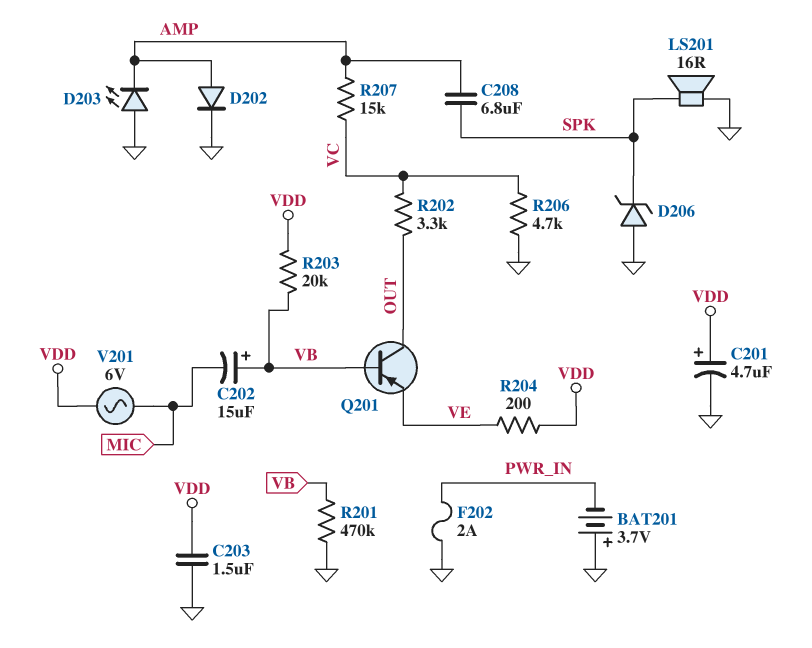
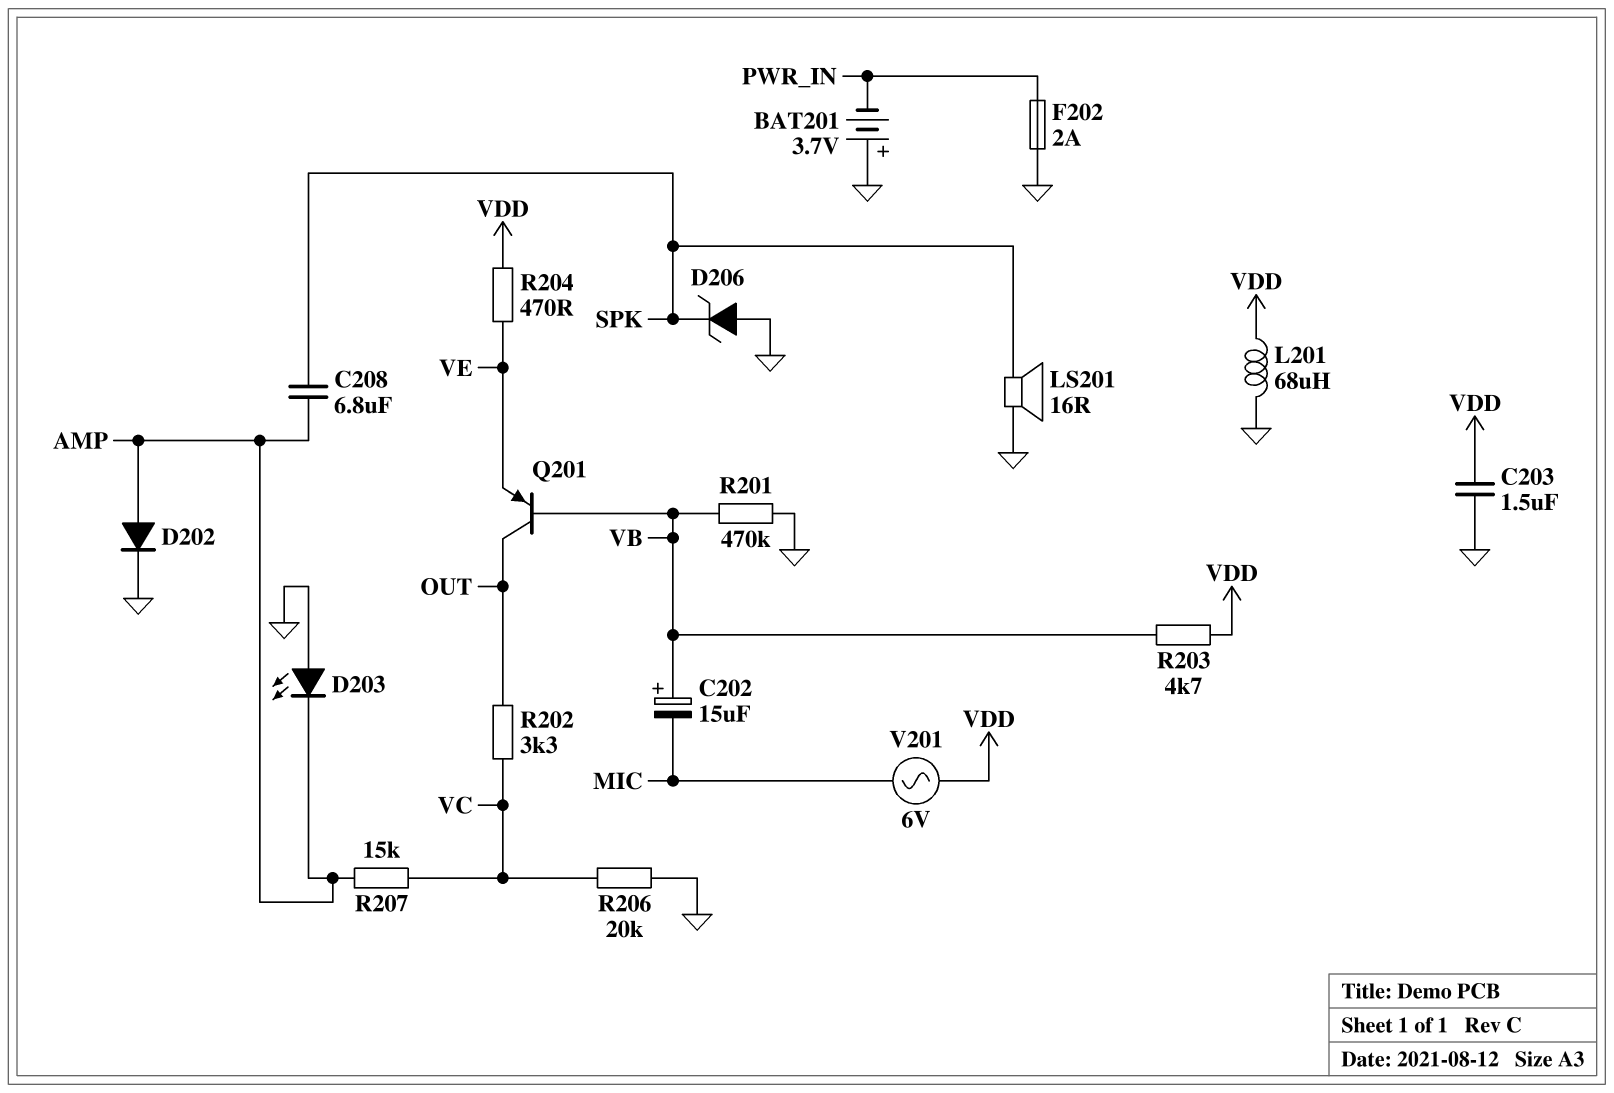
C201: 4.7uF (plus VDD, minus GND) -> none
L201: none -> 68uH (GND, VDD)
R203: 20k (VB, VDD) -> 4.7k (VB, VDD)
R204: 200 (VDD, VE) -> 470 (VDD, VE)
R206: 4.7k (GND, VC) -> 20k (GND, VC)

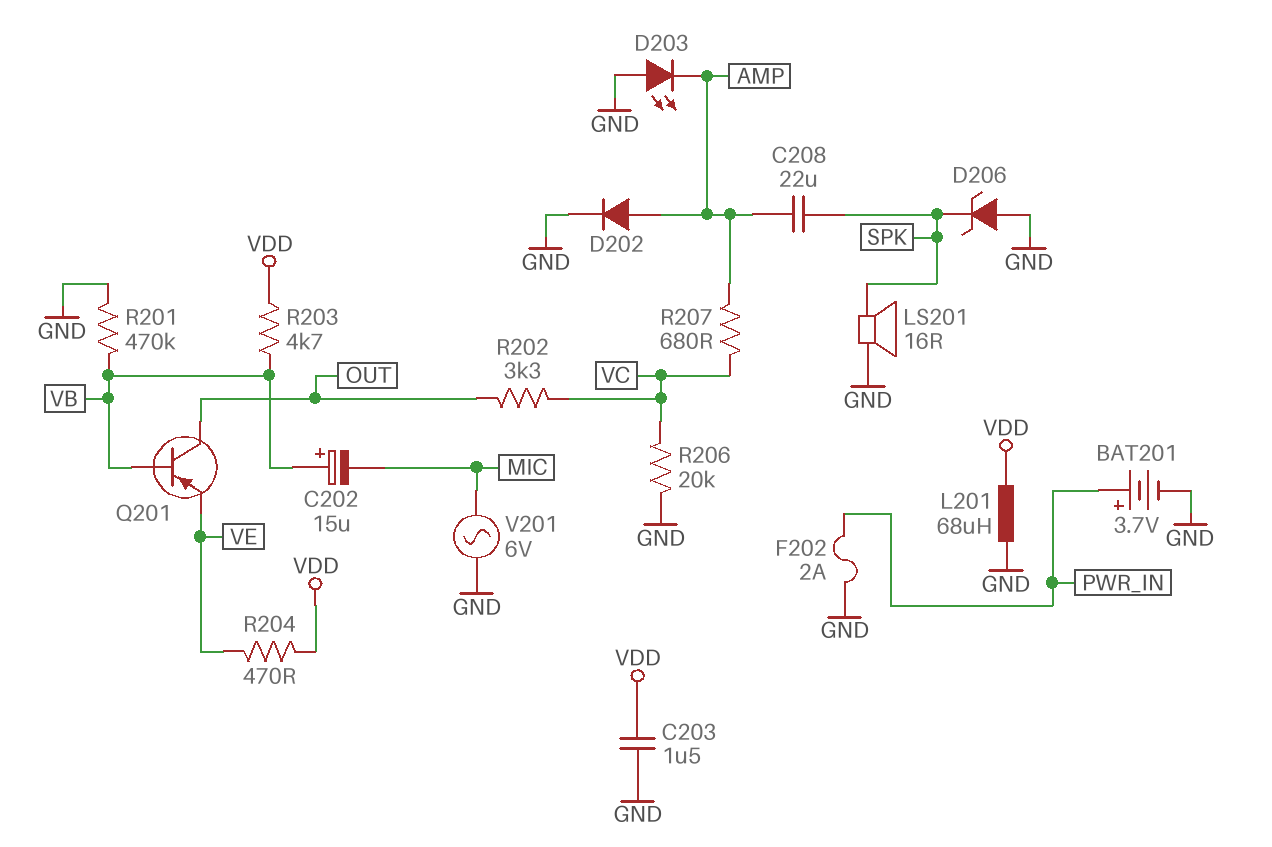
BAT201: 3.7V (plus GND, minus PWR_IN) -> 3.7V (plus PWR_IN, minus GND)
C208: 6.8uF (AMP, SPK) -> 22uF (AMP, SPK)
R207: 15k (AMP, VC) -> 680 (AMP, VC)
V201: AC 6V (MIC, VDD) -> AC 6V (GND, MIC)

